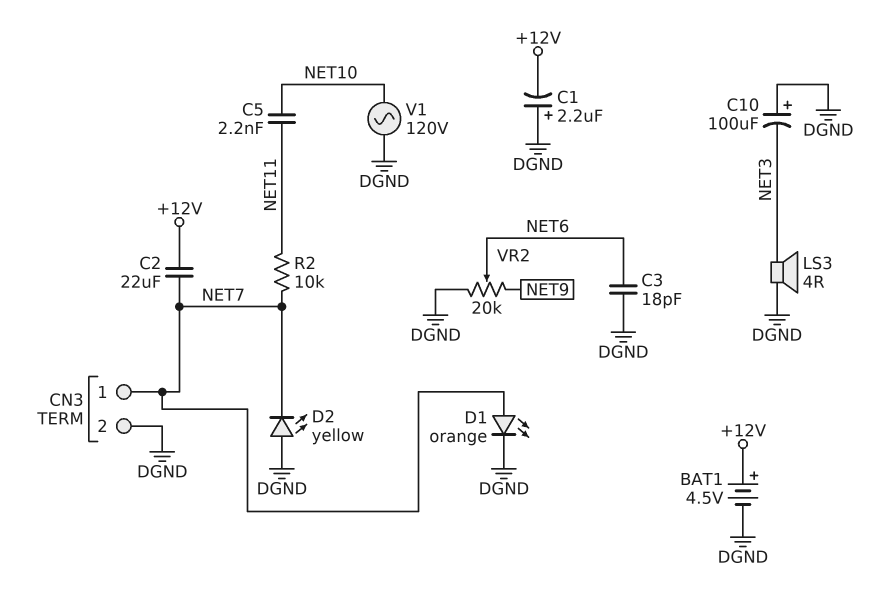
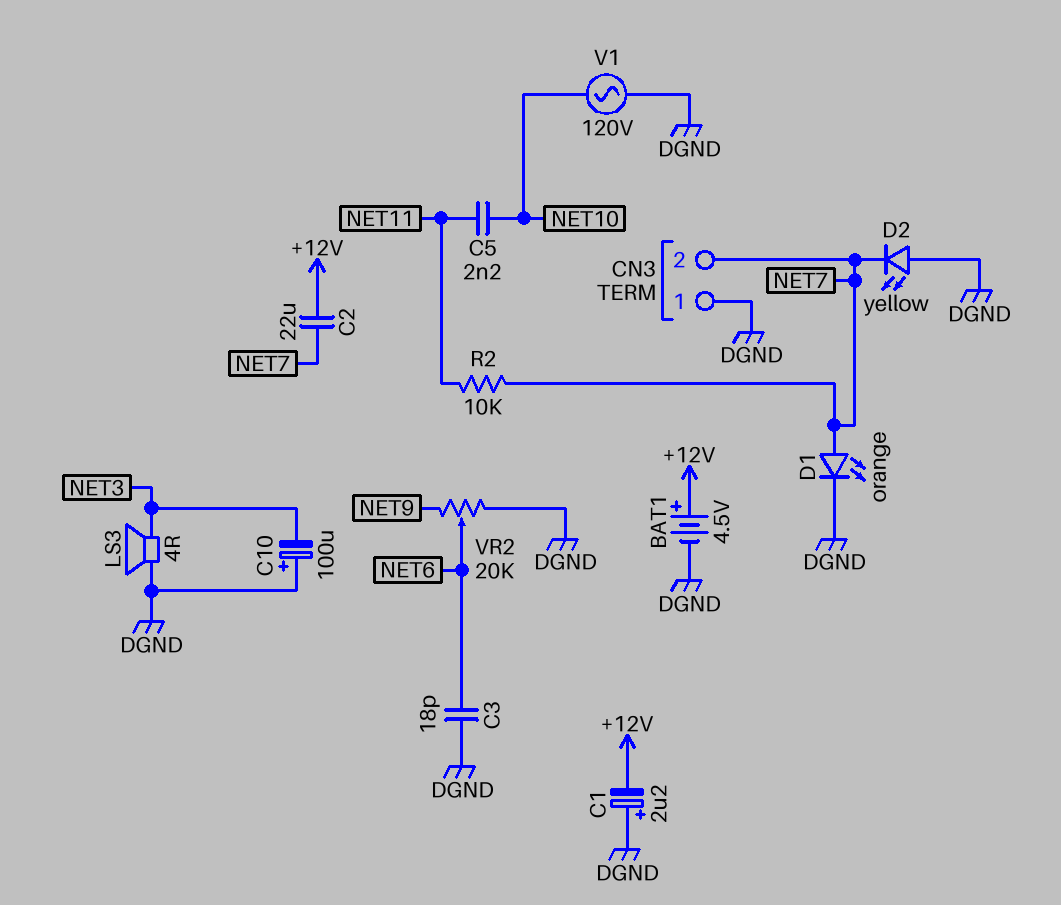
CN3 pin 1: NET7 -> DGND
CN3 pin 2: DGND -> NET7

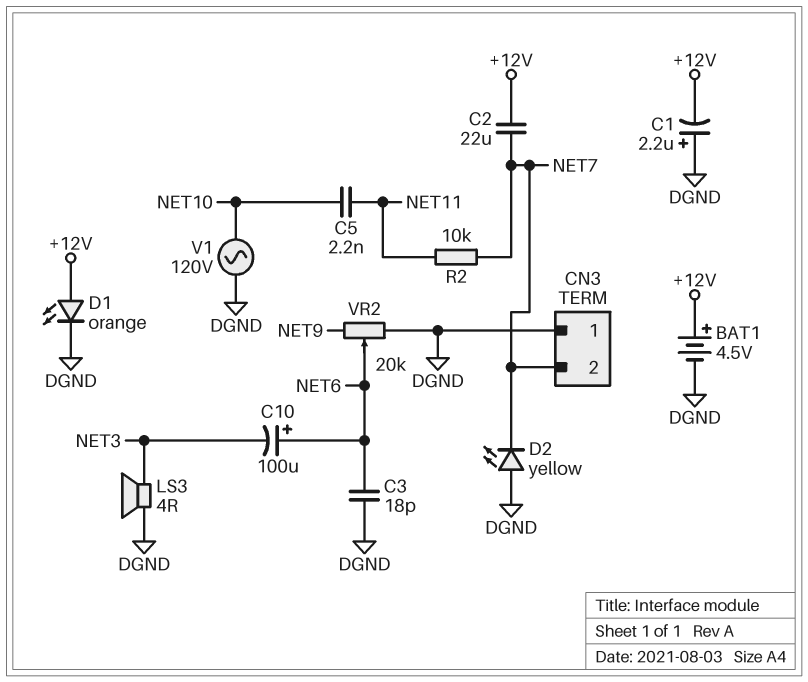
C10: 100uF (plus DGND, minus NET3) -> 100uF (plus NET6, minus NET3)
D1: LED orange (A NET7, K DGND) -> LED orange (A +12V, K DGND)

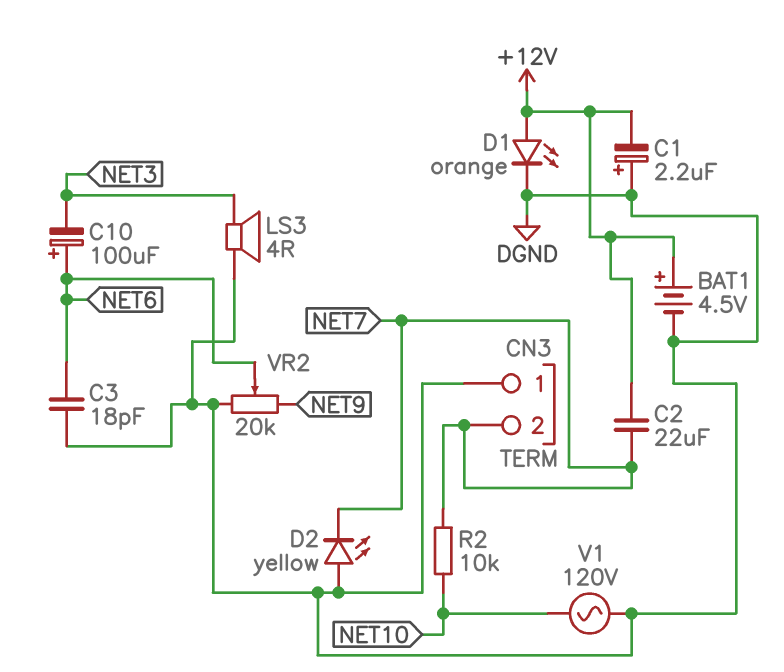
C5: 2.2nF (NET10, NET11) -> none
R2: 10k (NET7, NET11) -> 10k (NET7, NET10)

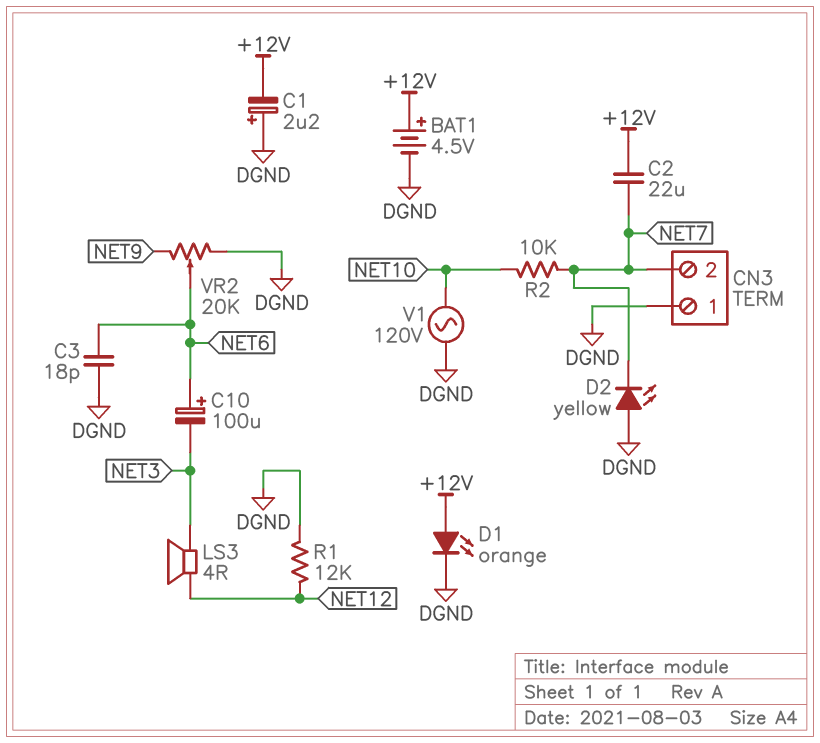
LS3: speaker 4R (DGND, NET3) -> speaker 4R (NET3, NET12)
R1: none -> 12k (DGND, NET12)

